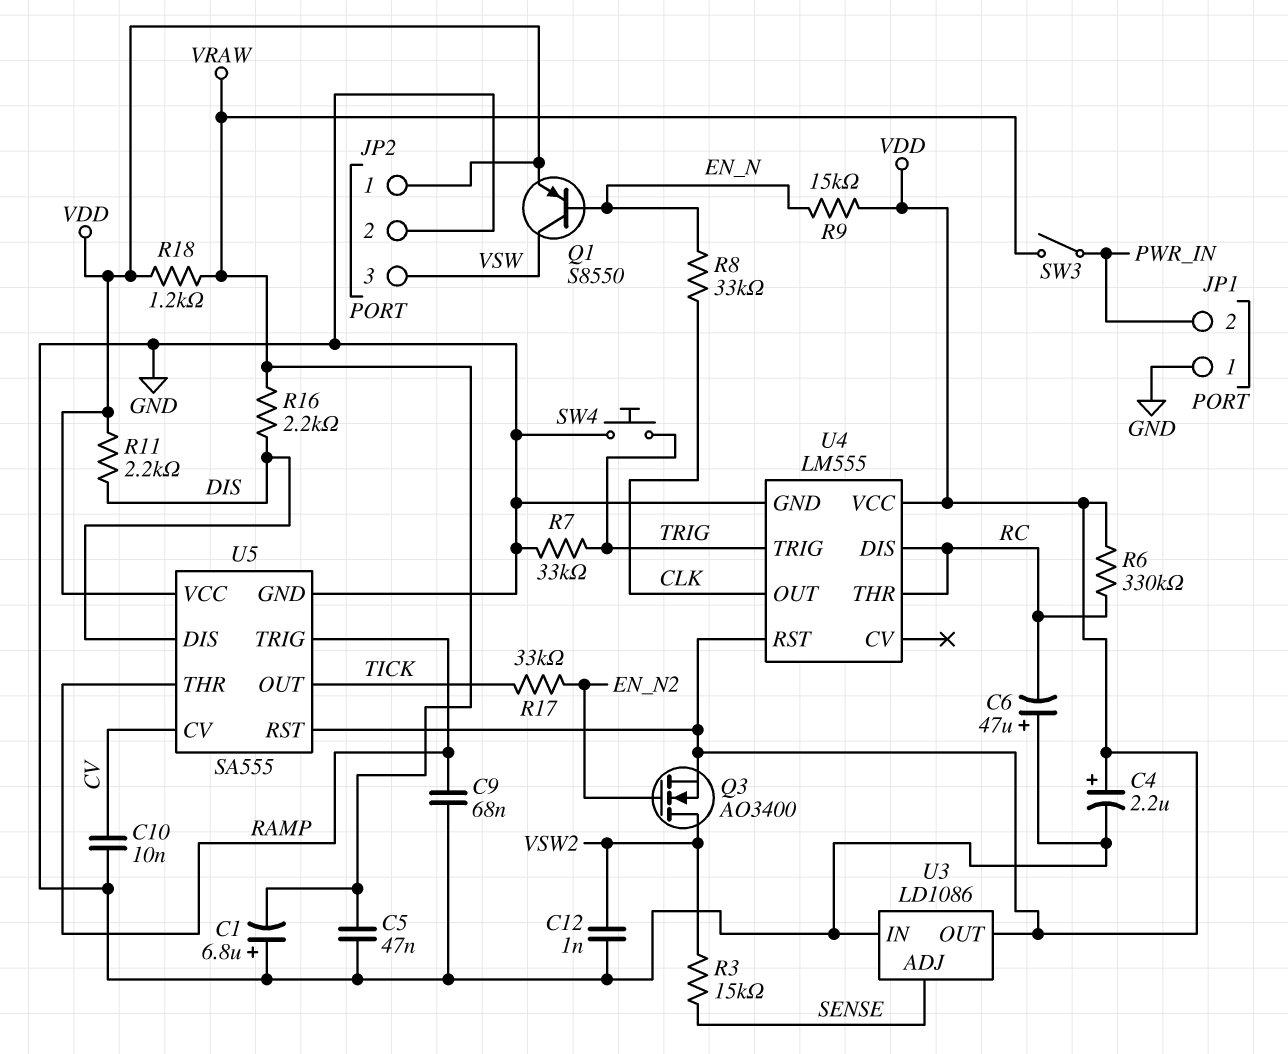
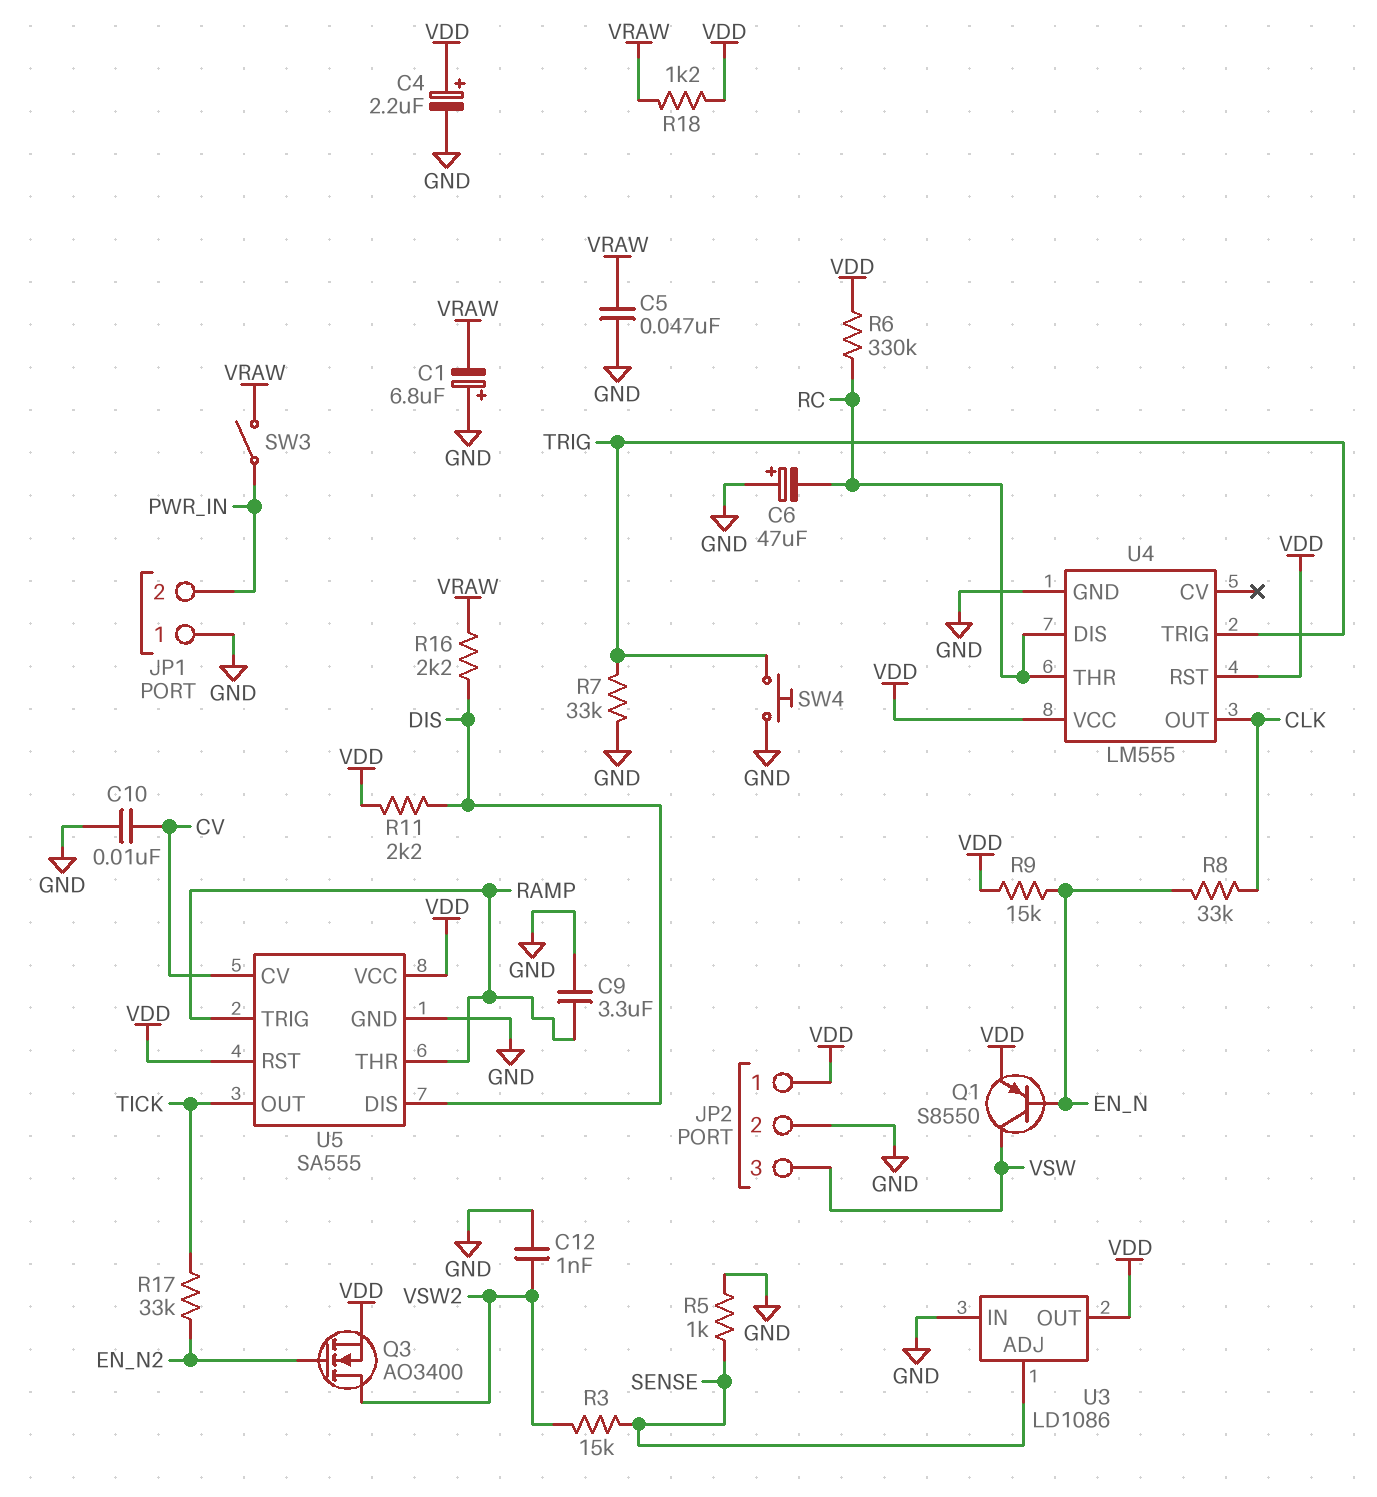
C9: 68nF (GND, RAMP) -> 3.3uF (GND, RAMP)
R5: none -> 1k (GND, SENSE)

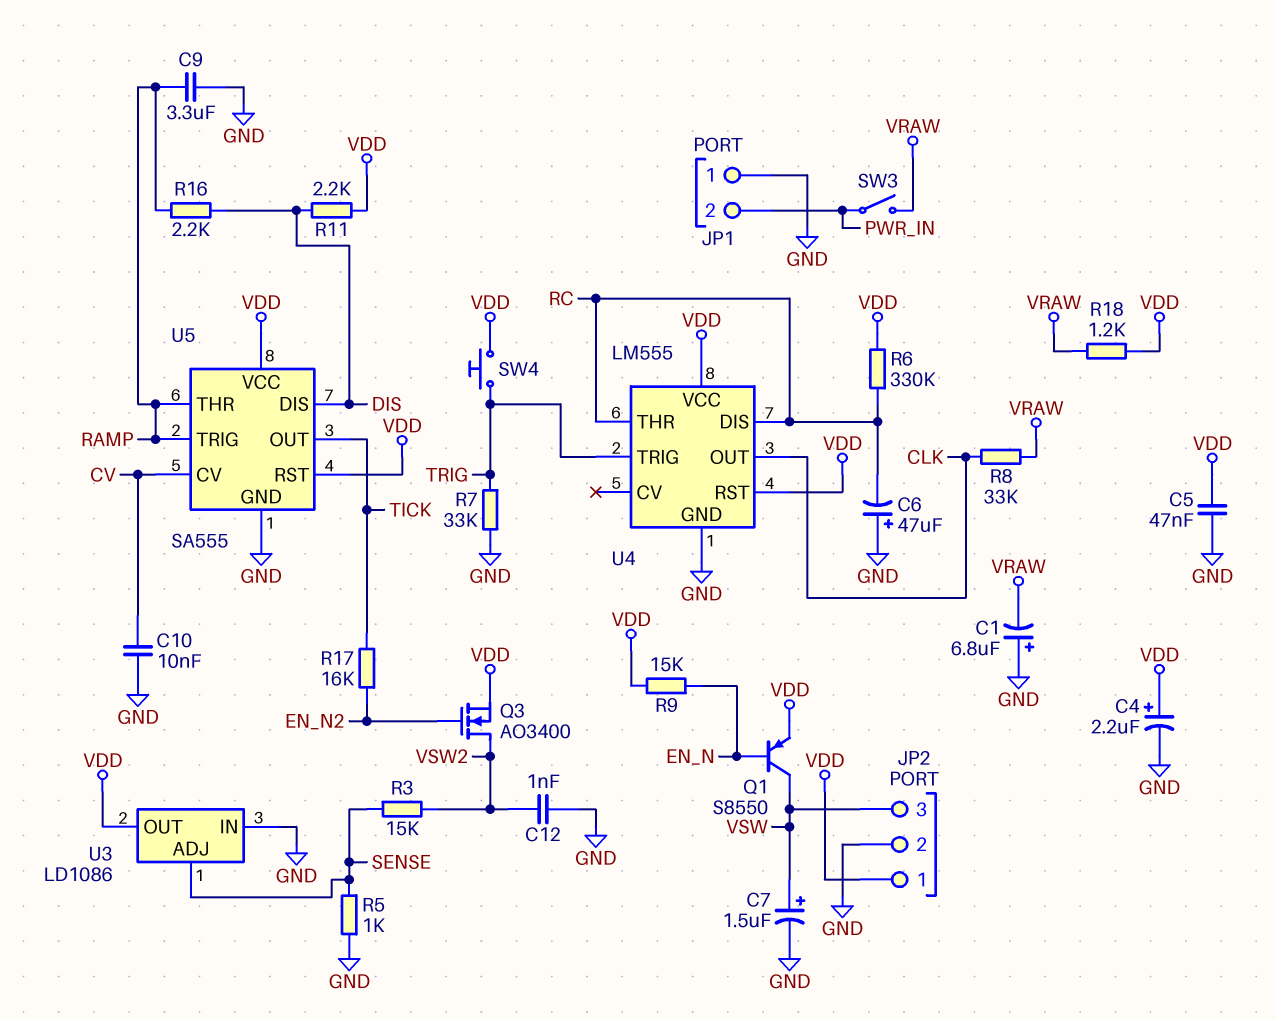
C5: 47nF (GND, VRAW) -> 47nF (GND, VDD)
C7: none -> 1.5uF (plus VSW, minus GND)
R8: 33k (CLK, EN_N) -> 33k (CLK, VRAW)
R16: 2.2k (DIS, VRAW) -> 2.2k (DIS, RAMP)
R17: 33k (EN_N2, TICK) -> 16k (EN_N2, TICK)
SW4: button (GND, TRIG) -> button (TRIG, VDD)

